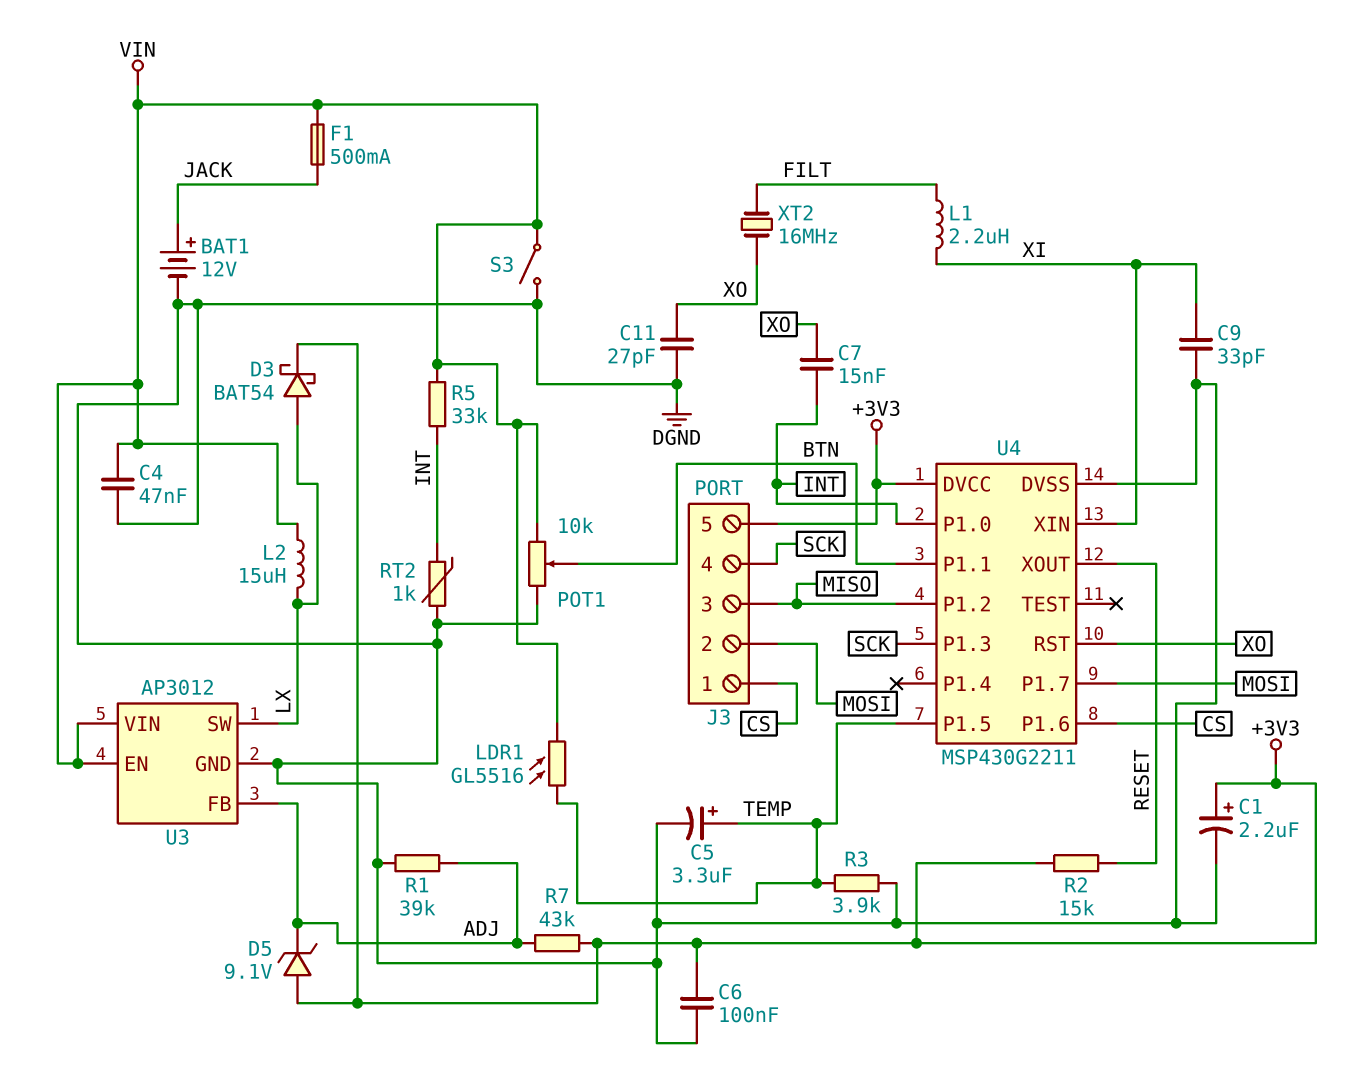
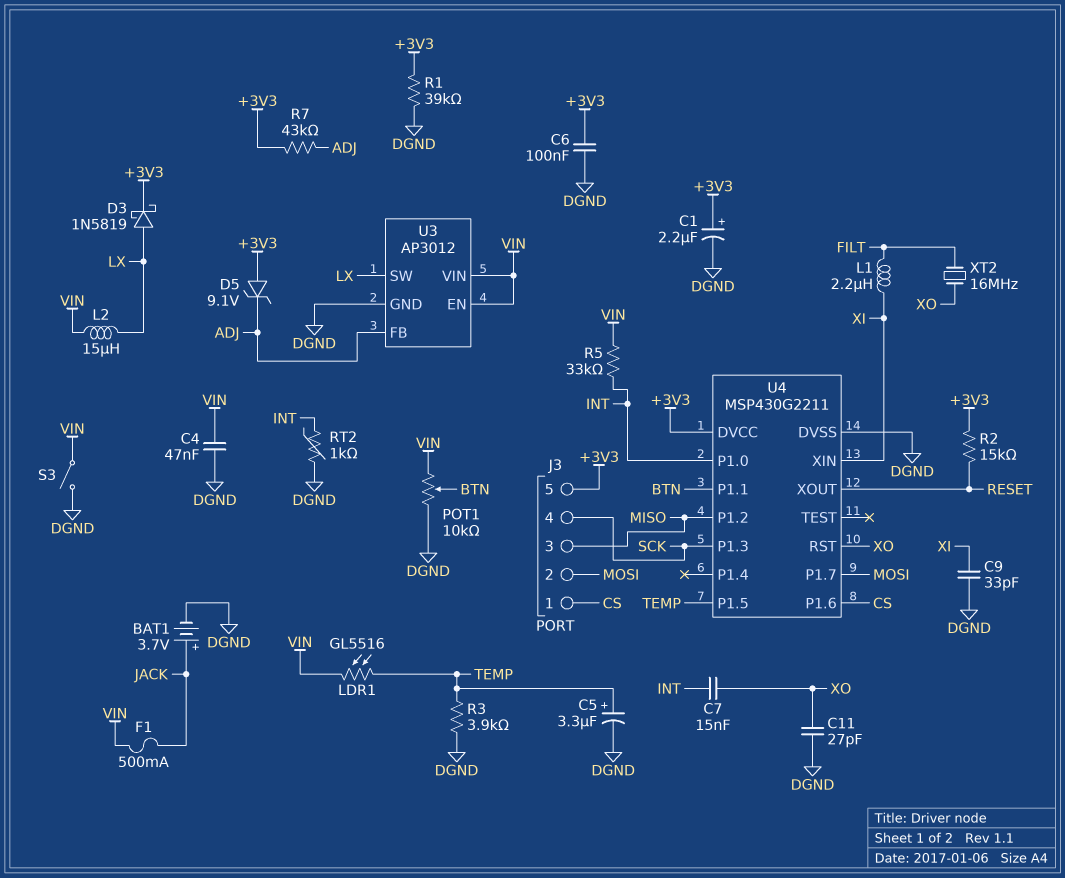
BAT1: 12V (plus JACK, minus DGND) -> 3.7V (plus JACK, minus DGND)
D3: schottky BAT54 (A LX, K +3V3) -> schottky 1N5819 (A LX, K +3V3)
R1: 39k (ADJ, DGND) -> 39k (+3V3, DGND)

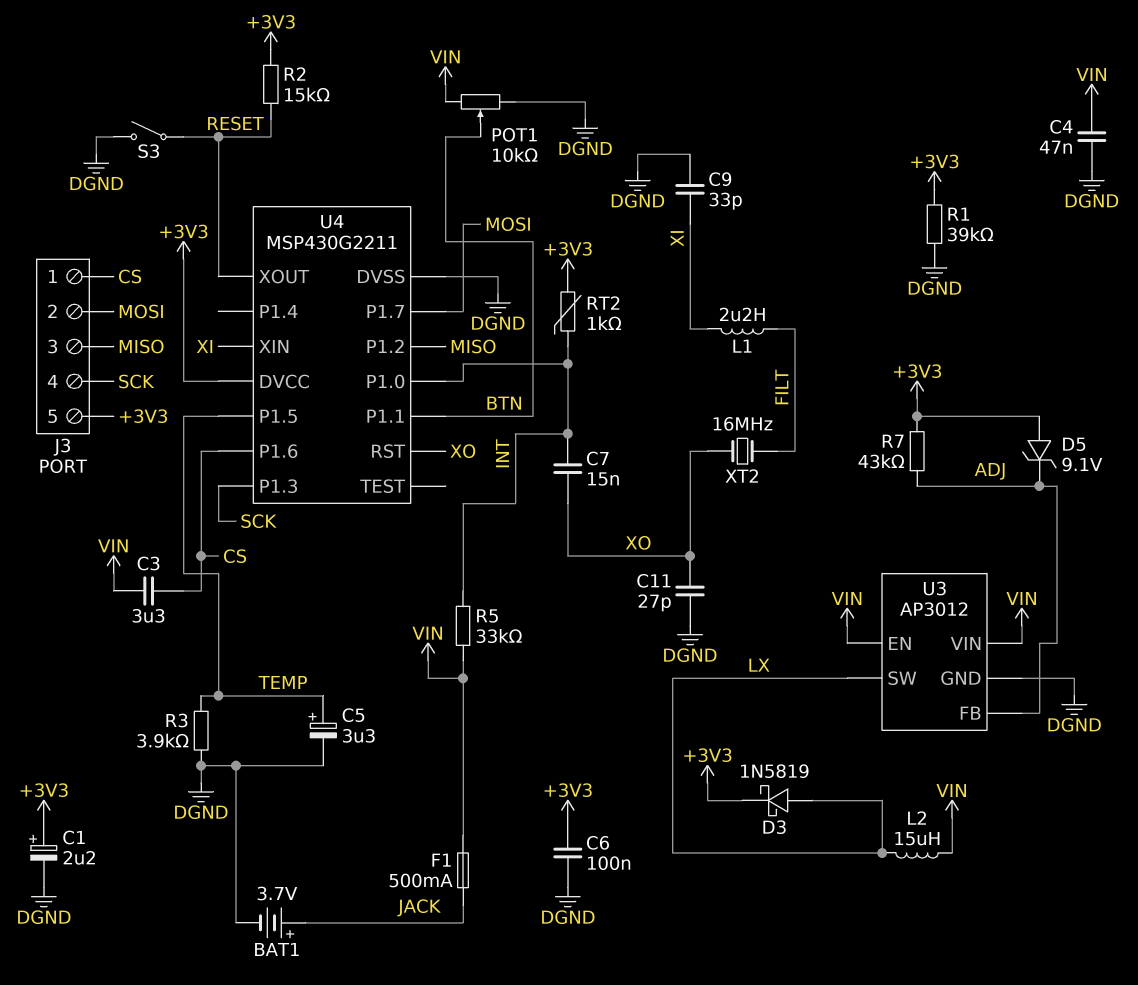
C3: none -> 3.3uF (CS, VIN)
LDR1: GL5516 (TEMP, VIN) -> none
RT2: 1k (DGND, INT) -> 1k (+3V3, INT)
S3: switch (DGND, VIN) -> switch (DGND, RESET)

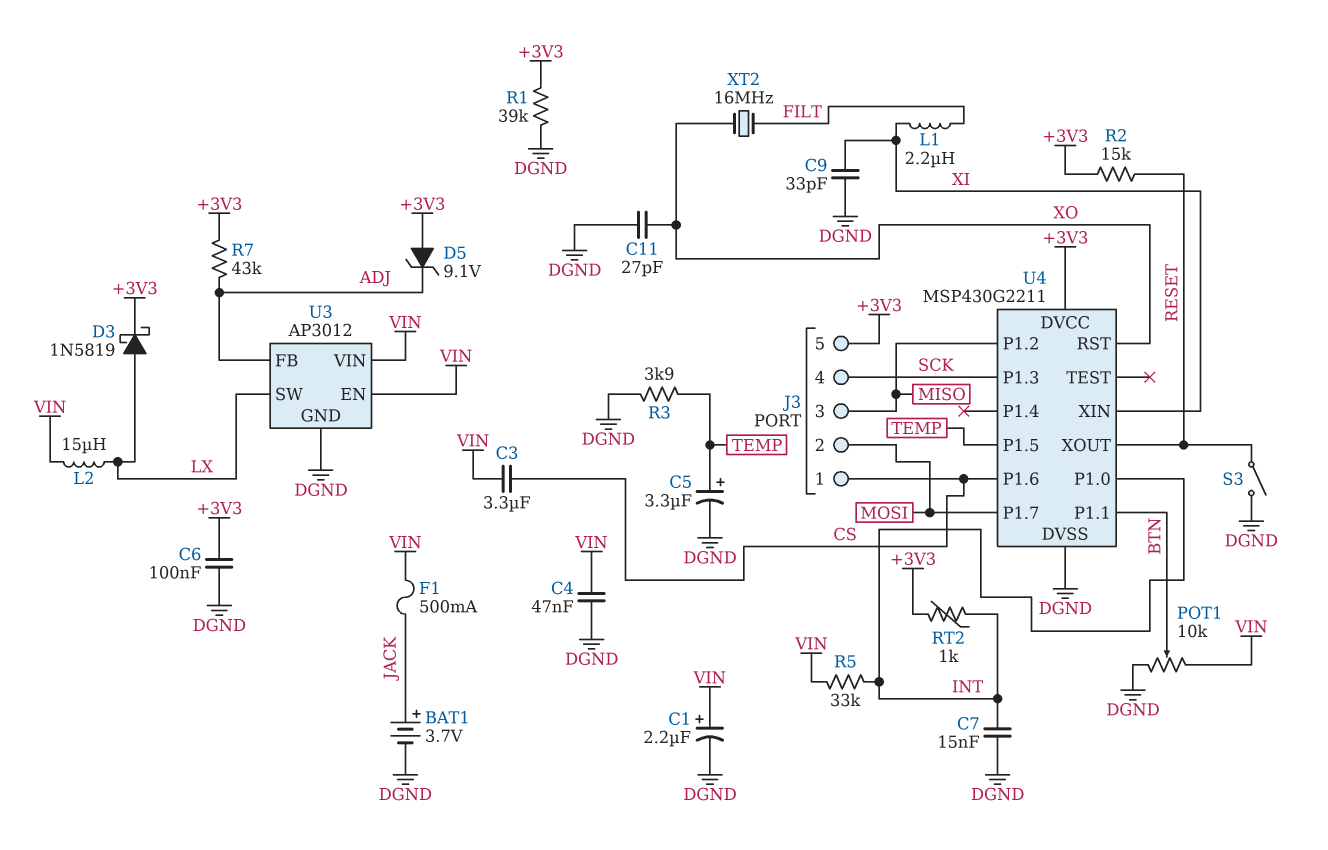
C1: 2.2uF (plus +3V3, minus DGND) -> 2.2uF (plus VIN, minus DGND)
C7: 15nF (INT, XO) -> 15nF (DGND, INT)

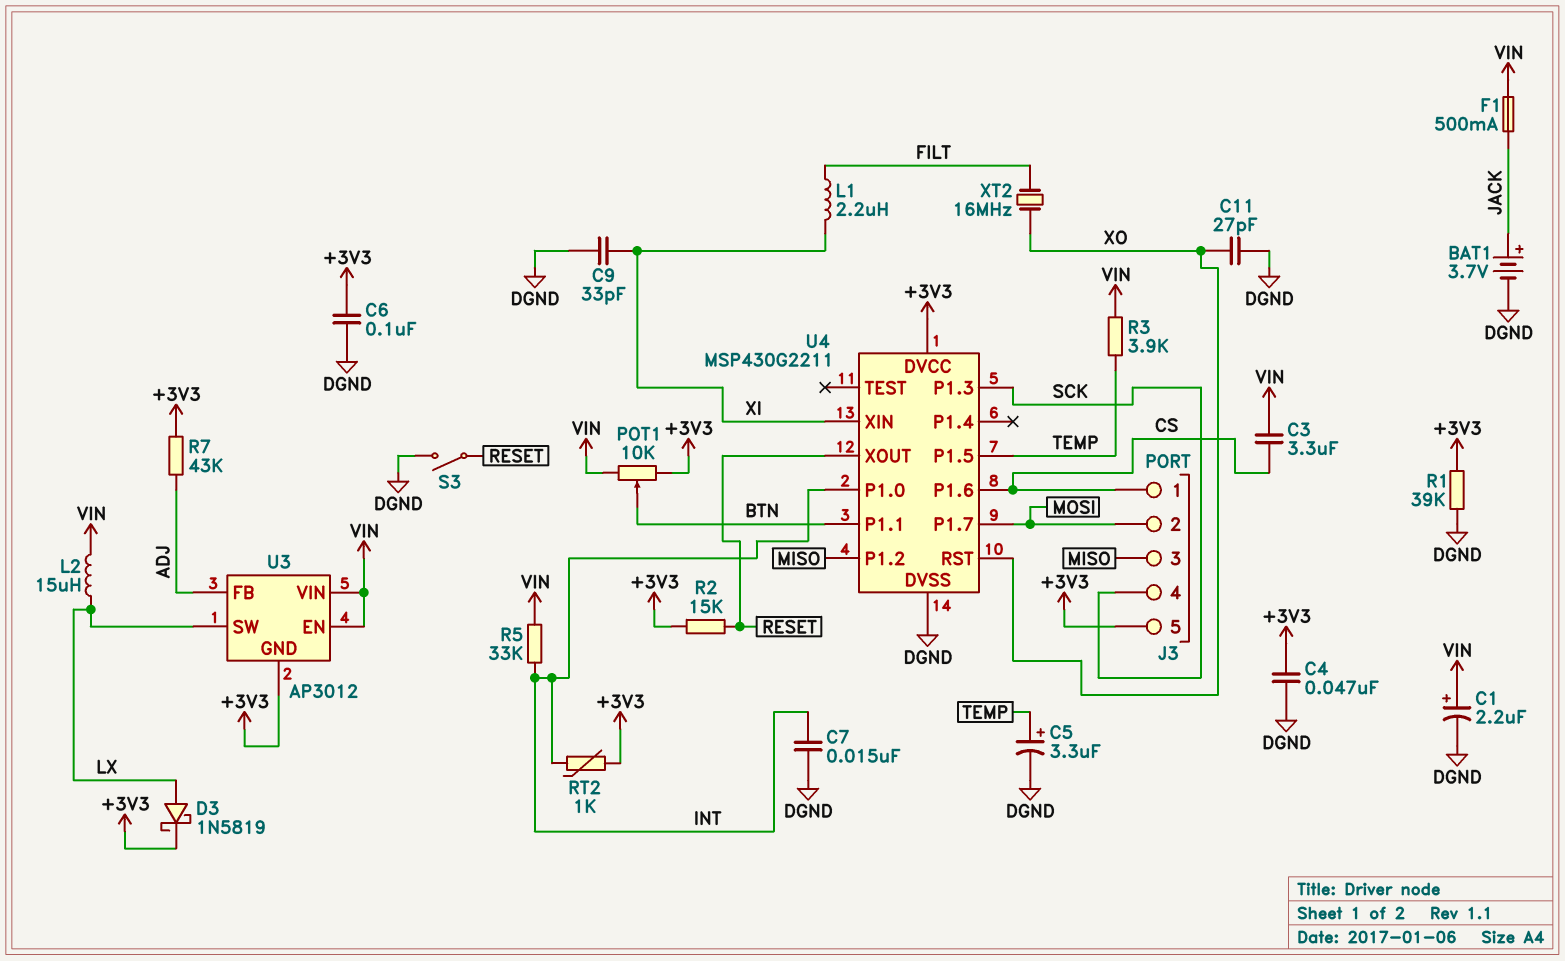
C4: 47nF (DGND, VIN) -> 47nF (+3V3, DGND)
D5: zener 9.1V (A +3V3, K ADJ) -> none
POT1: 10k (DGND, VIN, wiper BTN) -> 10k (+3V3, VIN, wiper BTN)
R3: 3.9k (DGND, TEMP) -> 3.9k (TEMP, VIN)
U3 pin GND: DGND -> +3V3

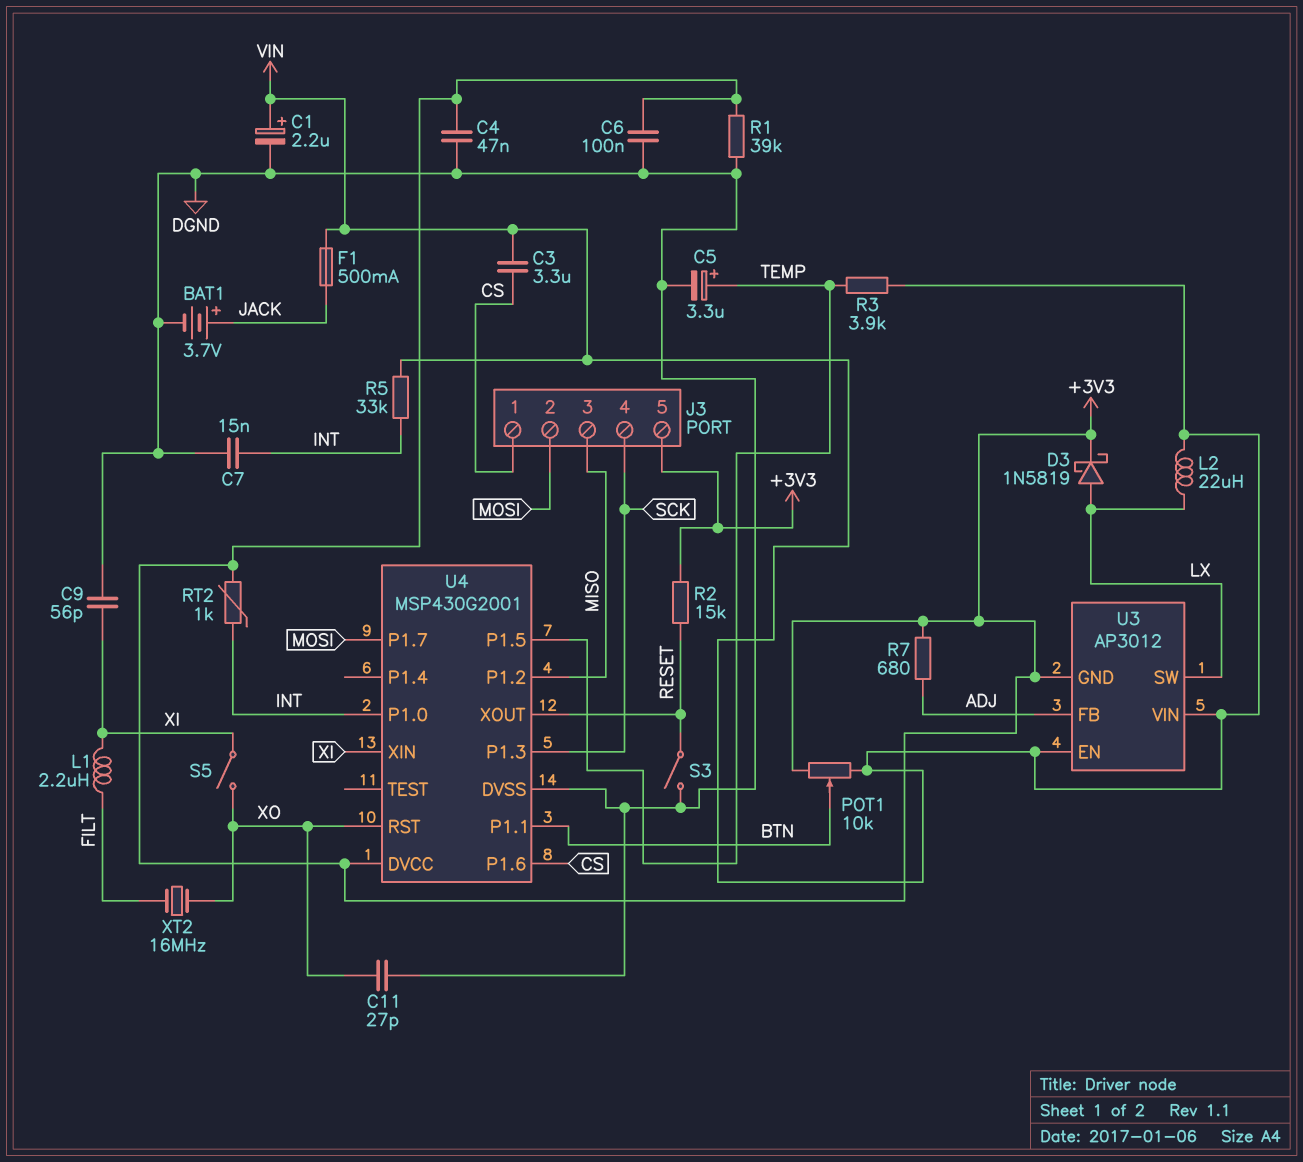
C9: 33pF (DGND, XI) -> 56pF (DGND, XI)
L2: 15uH (LX, VIN) -> 22uH (LX, VIN)
R7: 43k (+3V3, ADJ) -> 680 (+3V3, ADJ)
S5: none -> switch (XI, XO)
U4: MSP430G2211 -> MSP430G2001

